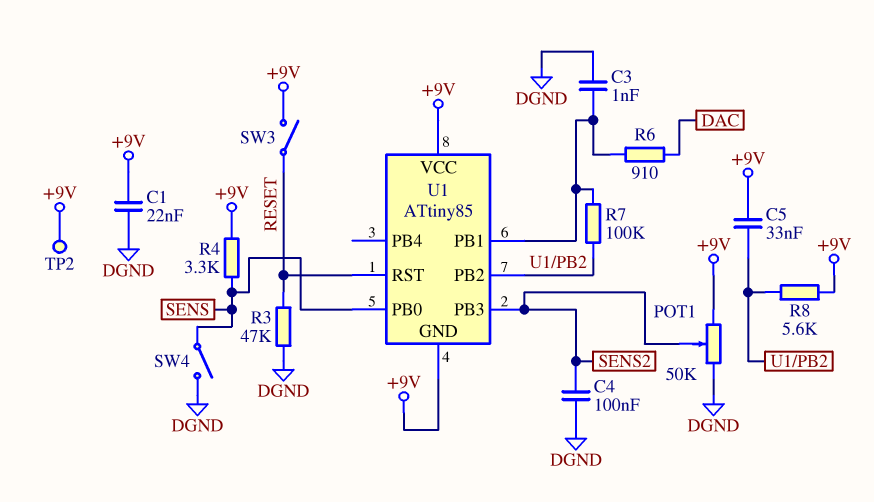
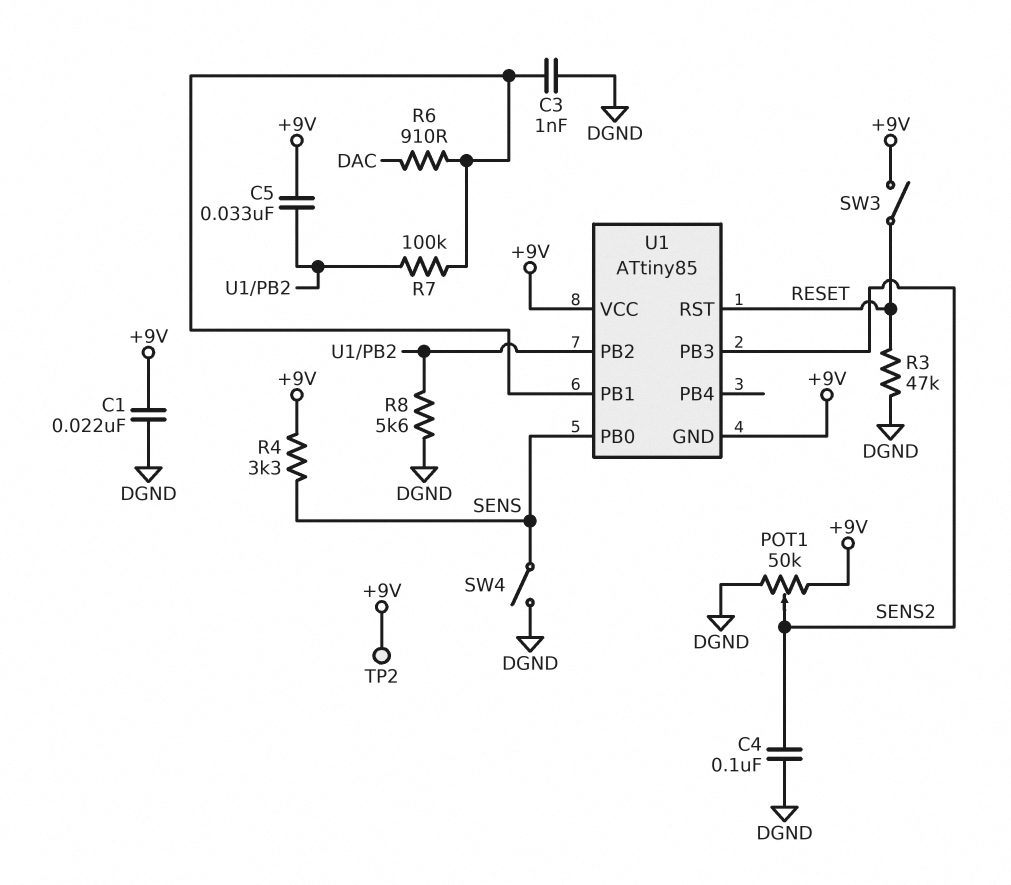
R8: 5.6k (+9V, U1/PB2) -> 5.6k (DGND, U1/PB2)

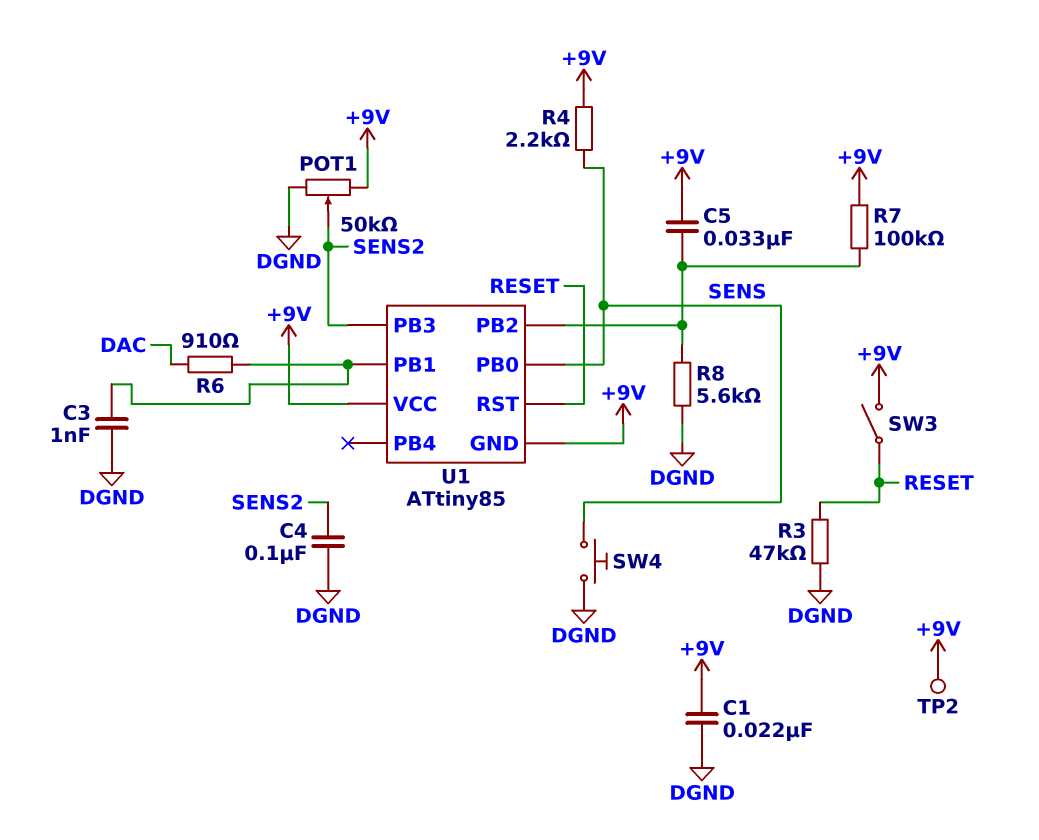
R4: 3.3k (+9V, SENS) -> 2.2k (+9V, SENS)
R7: 100k (U1/PB1, U1/PB2) -> 100k (+9V, U1/PB2)
SW4: switch (DGND, SENS) -> button (DGND, SENS)

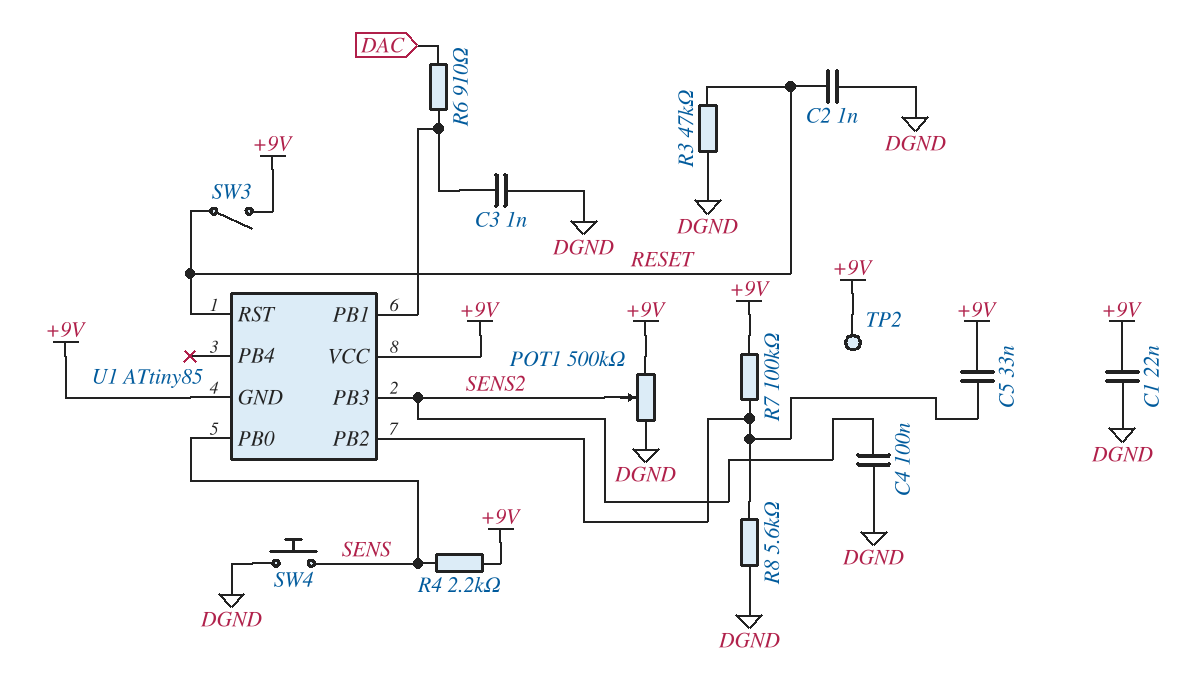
C2: none -> 1nF (DGND, RESET)
POT1: 50k (+9V, DGND, wiper SENS2) -> 500k (+9V, DGND, wiper SENS2)

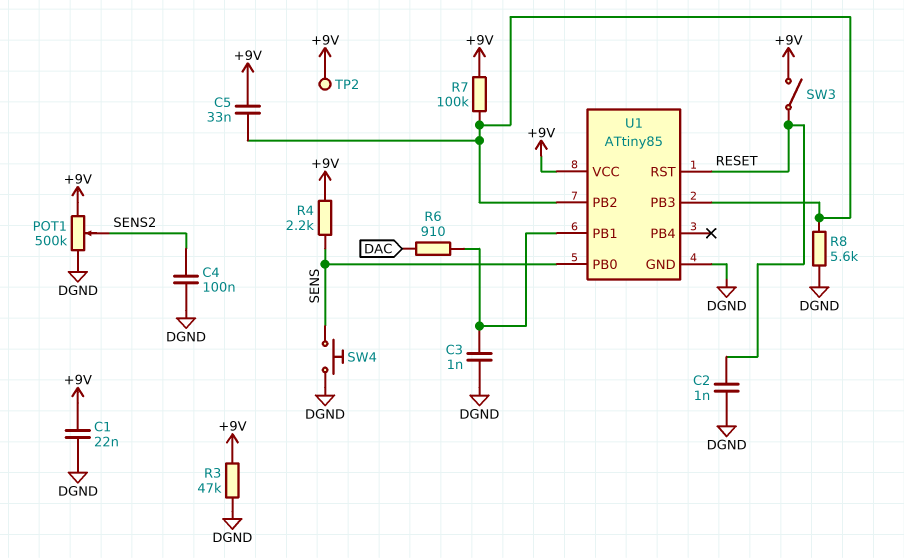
R3: 47k (DGND, RESET) -> 47k (+9V, DGND)
U1 pin GND: +9V -> DGND
U1 pin PB3: SENS2 -> U1/PB2

